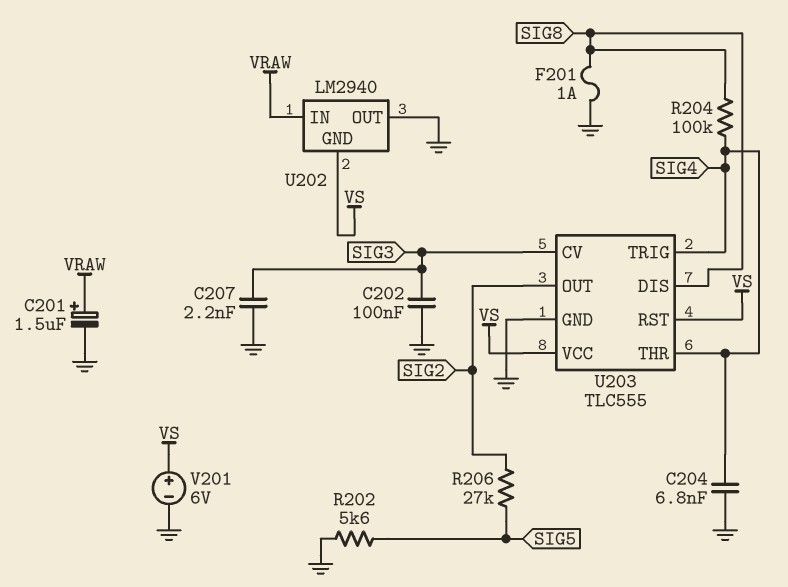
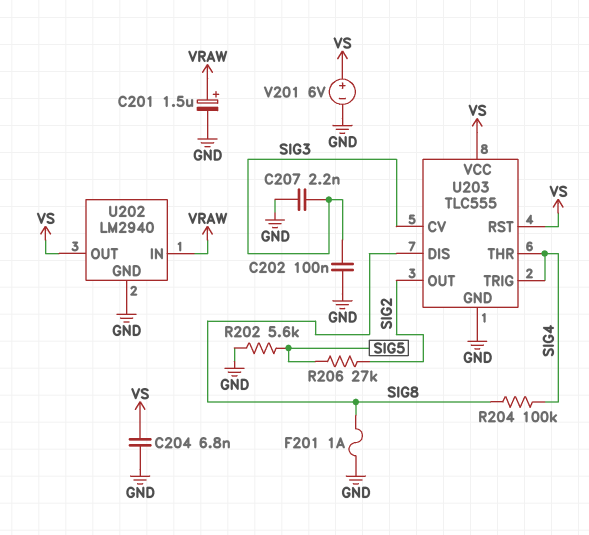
C204: 6.8nF (GND, SIG4) -> 6.8nF (GND, VS)
U202 pin GND: VS -> GND
U202 pin OUT: GND -> VS

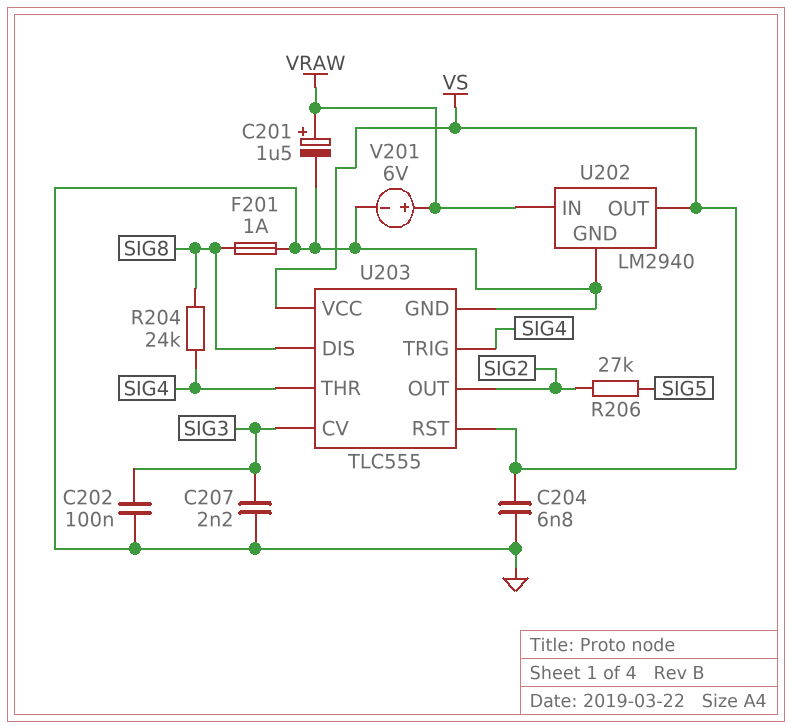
R202: 5.6k (GND, SIG5) -> none
R204: 100k (SIG4, SIG8) -> 24k (SIG4, SIG8)
V201: 6V (plus VS, minus GND) -> 6V (plus VRAW, minus GND)

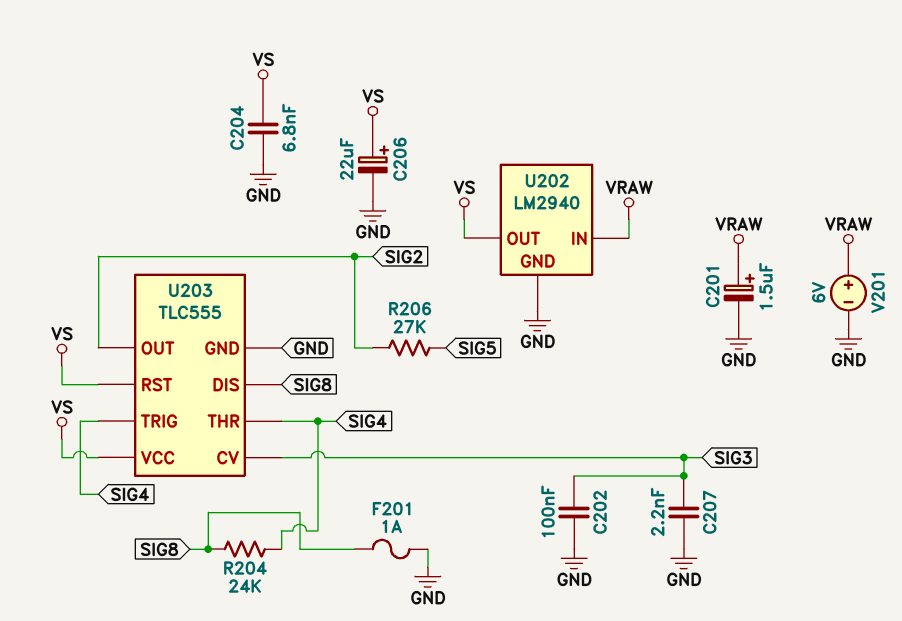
C206: none -> 22uF (plus VS, minus GND)

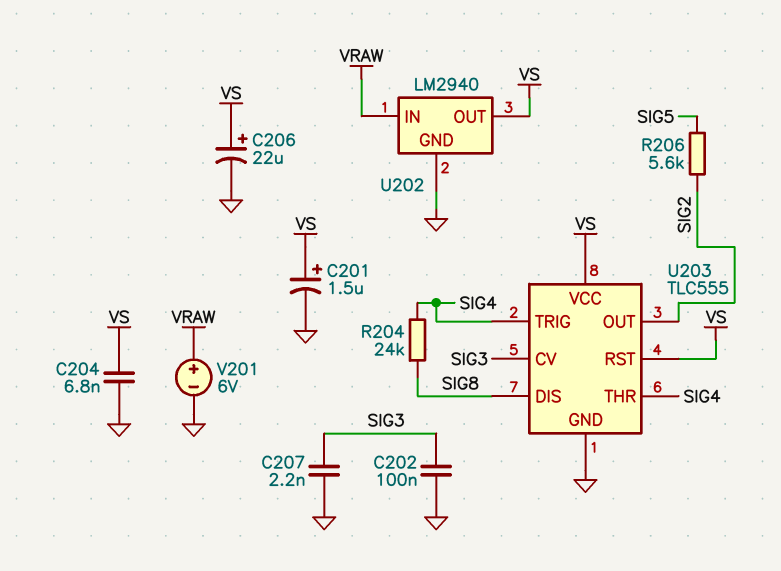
C201: 1.5uF (plus VRAW, minus GND) -> 1.5uF (plus VS, minus GND)
F201: 1A (GND, SIG8) -> none
R206: 27k (SIG2, SIG5) -> 5.6k (SIG2, SIG5)

